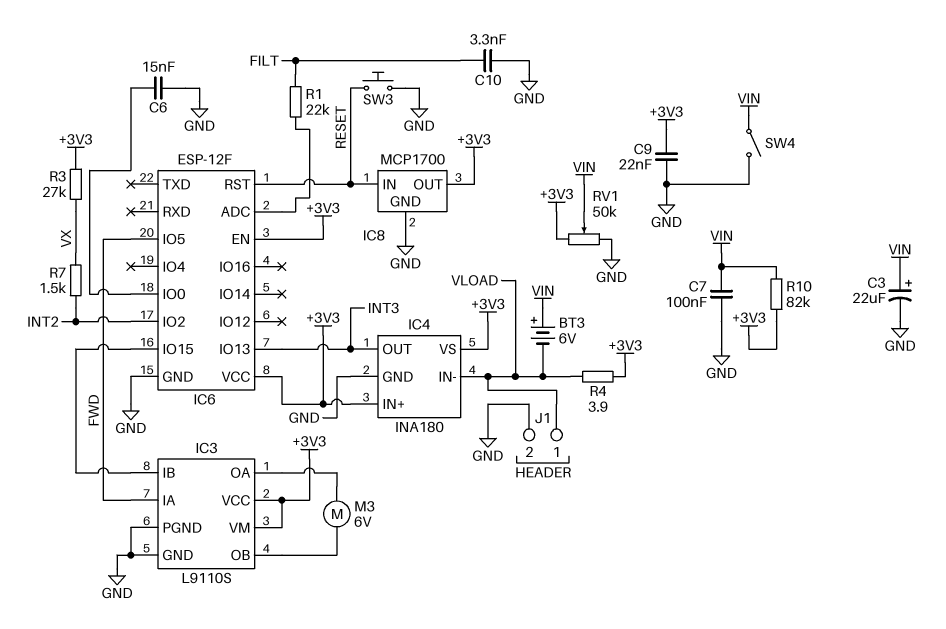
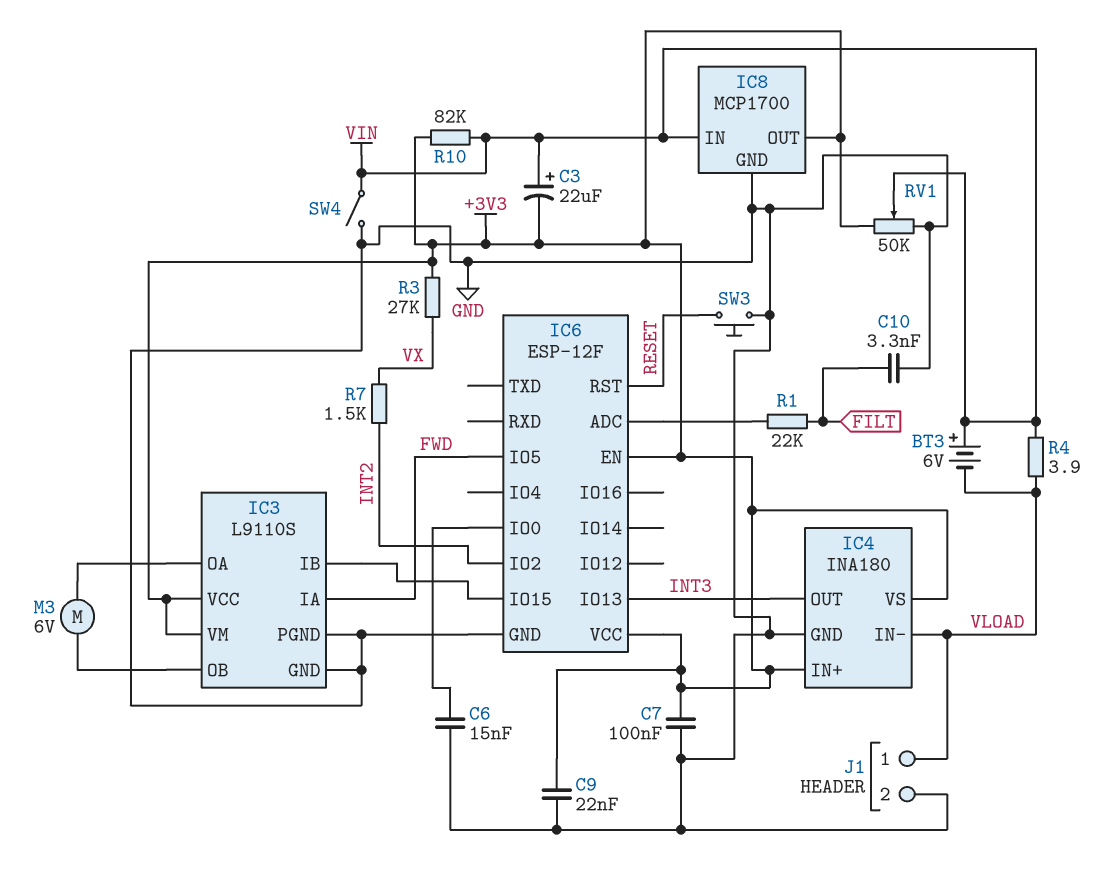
C3: 22uF (plus VIN, minus GND) -> 22uF (plus VIN, minus +3V3)
C7: 100nF (GND, VIN) -> 100nF (+3V3, GND)
IC8 pin IN: RESET -> VIN
R4: 3.9 (+3V3, VLOAD) -> 3.9 (VIN, VLOAD)

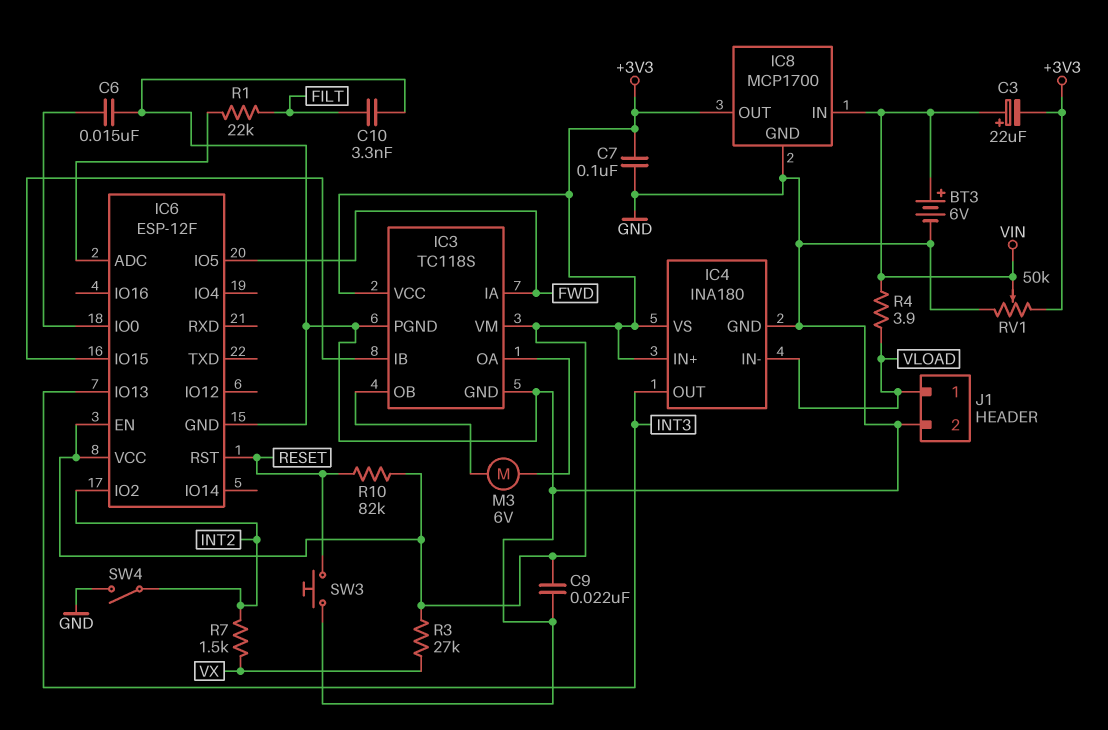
BT3: 6V (plus VIN, minus VLOAD) -> 6V (plus VIN, minus GND)
IC3: L9110S -> TC118S
R10: 82k (+3V3, VIN) -> 82k (+3V3, RESET)
SW4: switch (GND, VIN) -> switch (GND, INT2)

